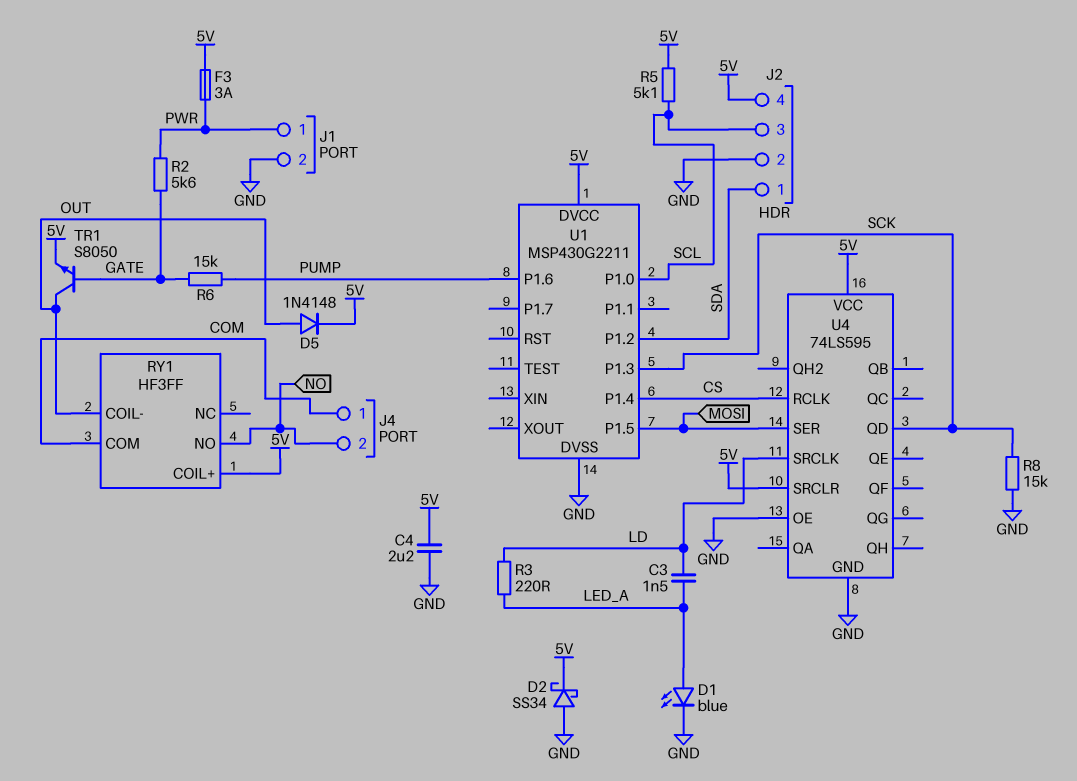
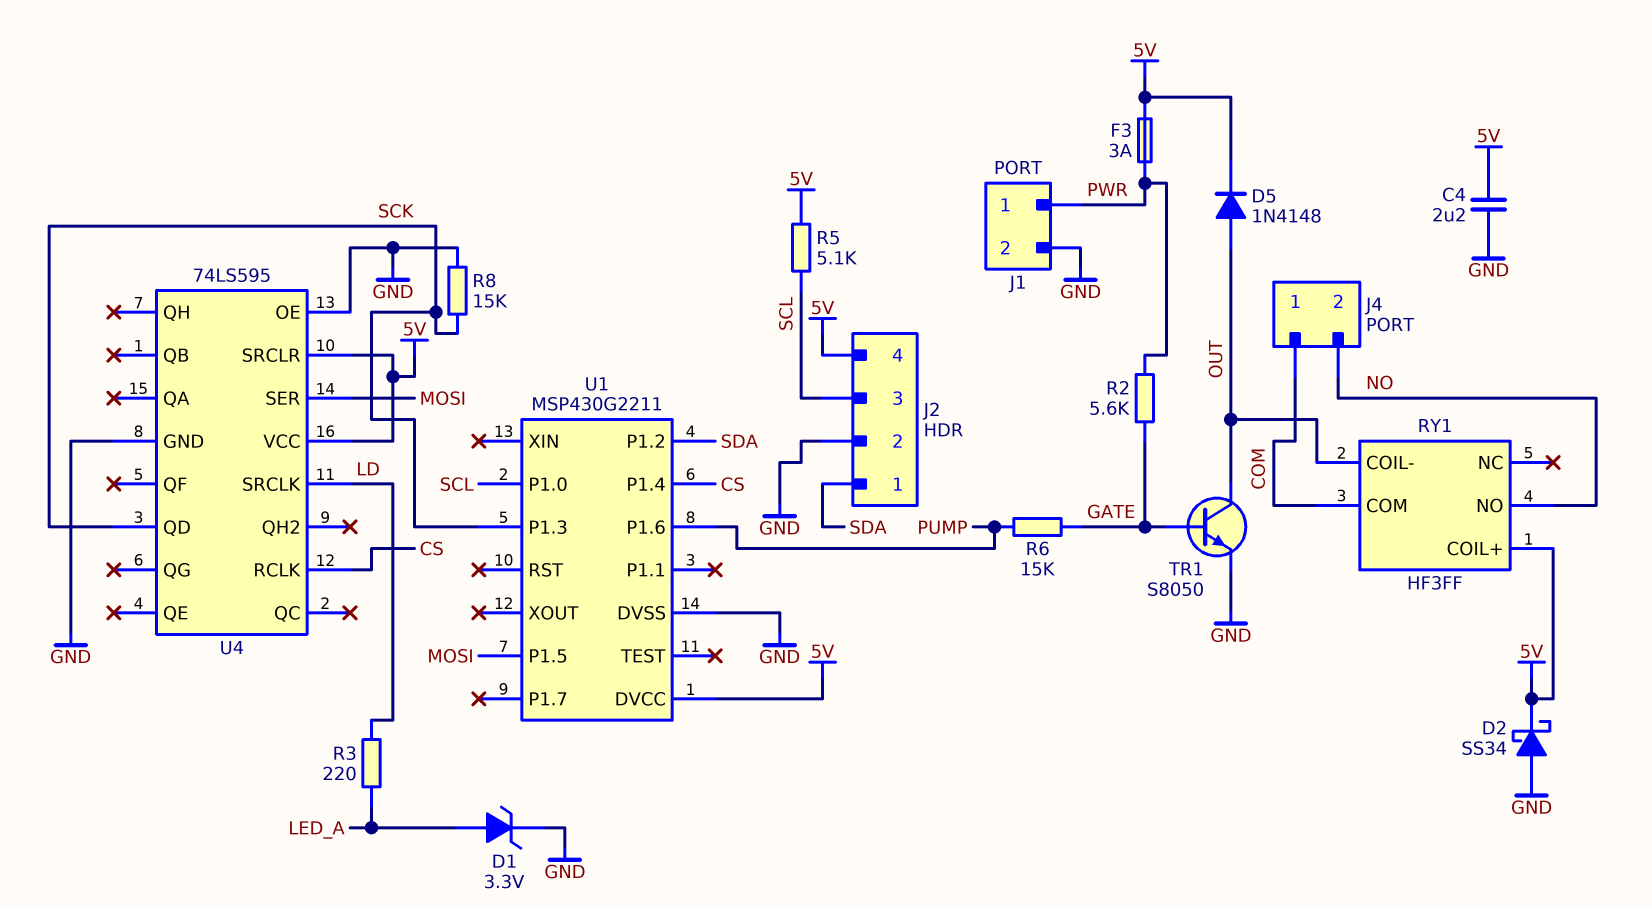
C3: 1.5nF (LD, LED_A) -> none
D1: LED blue (A LED_A, K GND) -> zener 3.3V (A LED_A, K GND)
TR1: NPN S8050 (B GATE, C OUT, E 5V) -> NPN S8050 (B GATE, C OUT, E GND)

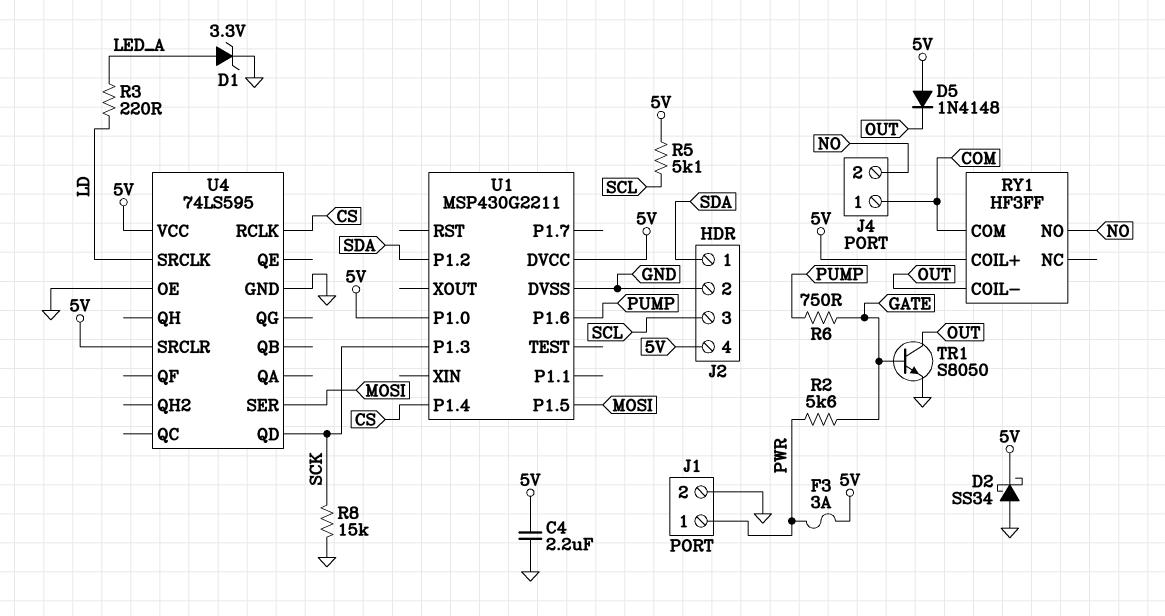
D5: diode 1N4148 (A OUT, K 5V) -> diode 1N4148 (A 5V, K OUT)
R6: 15k (GATE, PUMP) -> 750 (GATE, PUMP)
U1 pin P1.0: SCL -> 5V

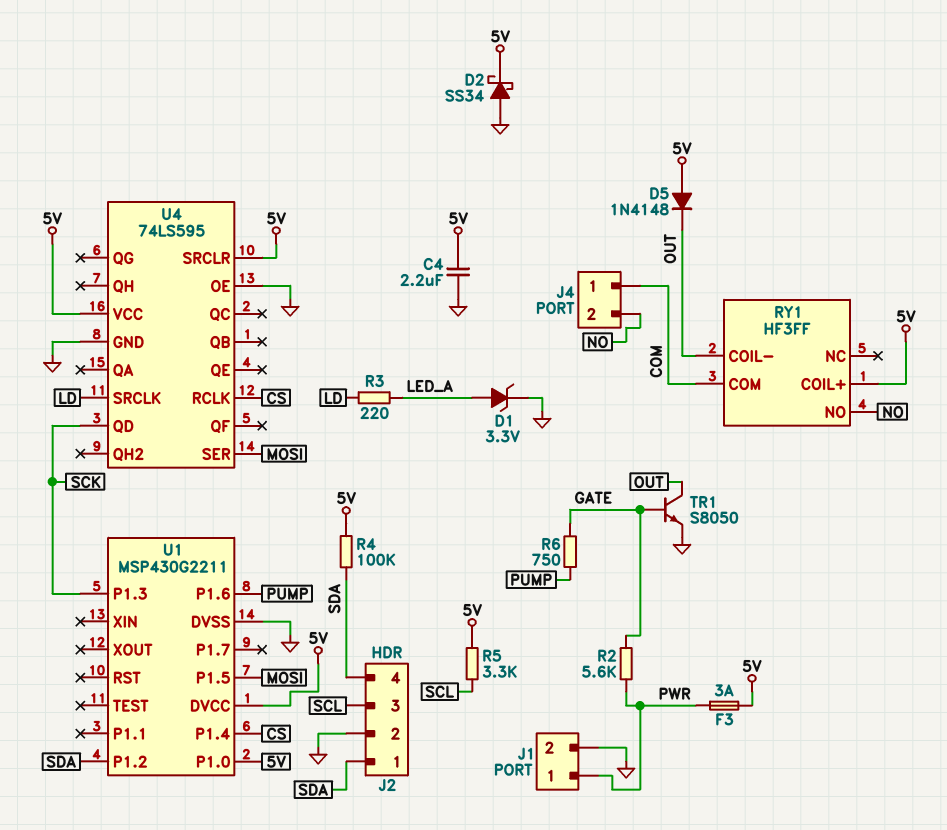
J2 pin 4: 5V -> SDA
R4: none -> 100k (5V, SDA)
R5: 5.1k (5V, SCL) -> 3.3k (5V, SCL)
R8: 15k (GND, SCK) -> none

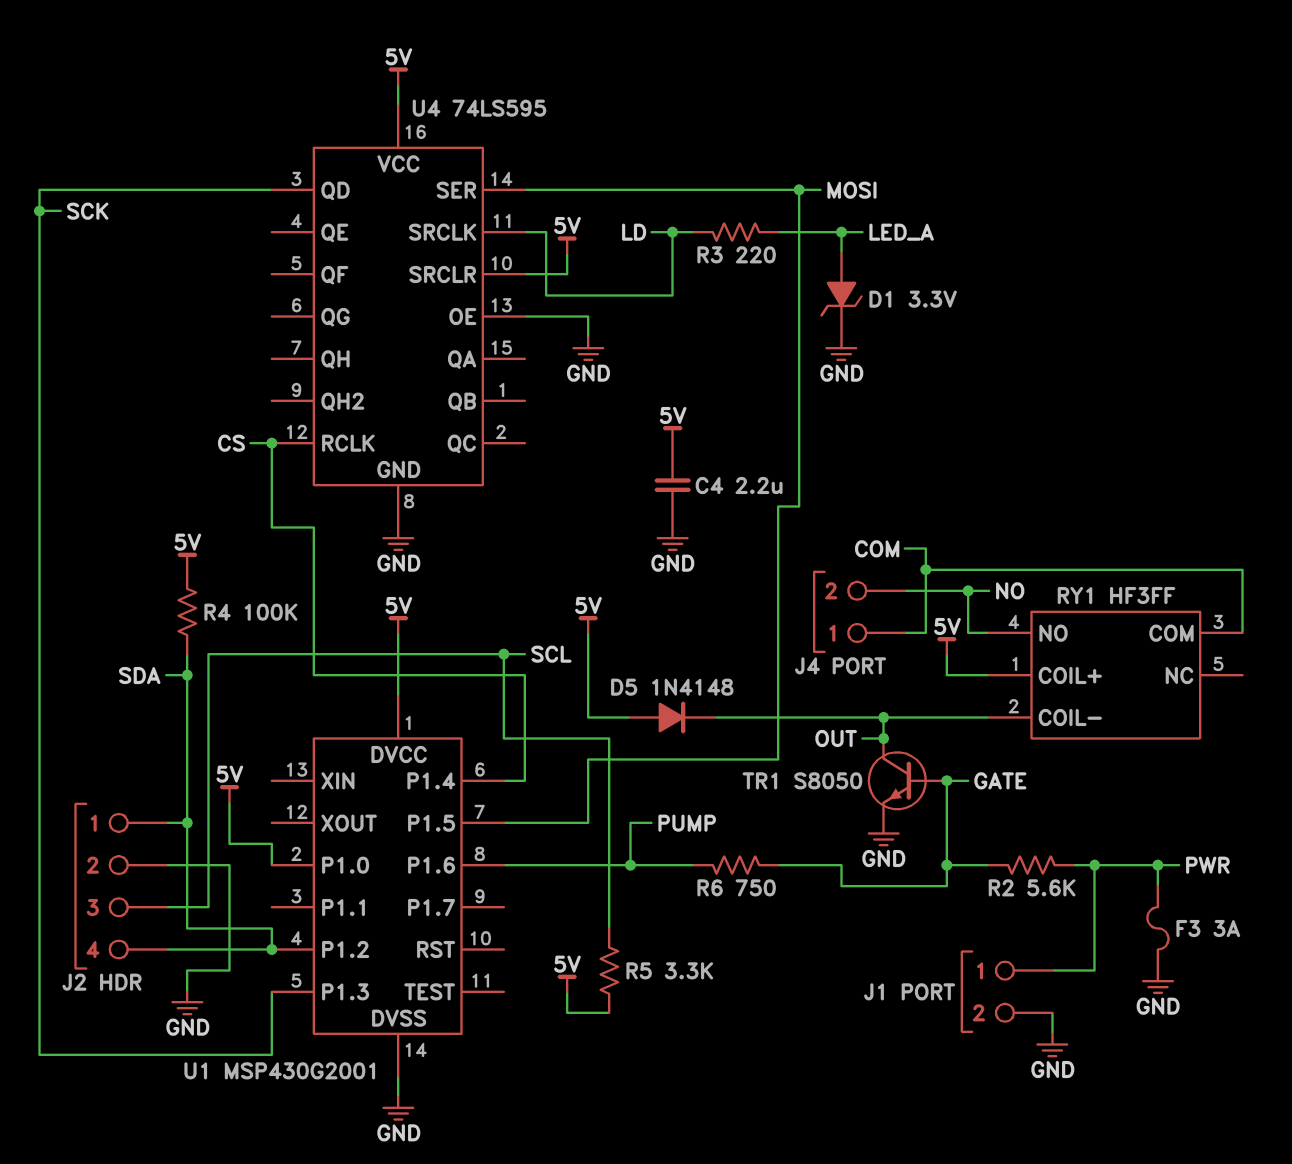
D2: schottky SS34 (A GND, K 5V) -> none
F3: 3A (5V, PWR) -> 3A (GND, PWR)
U1: MSP430G2211 -> MSP430G2001

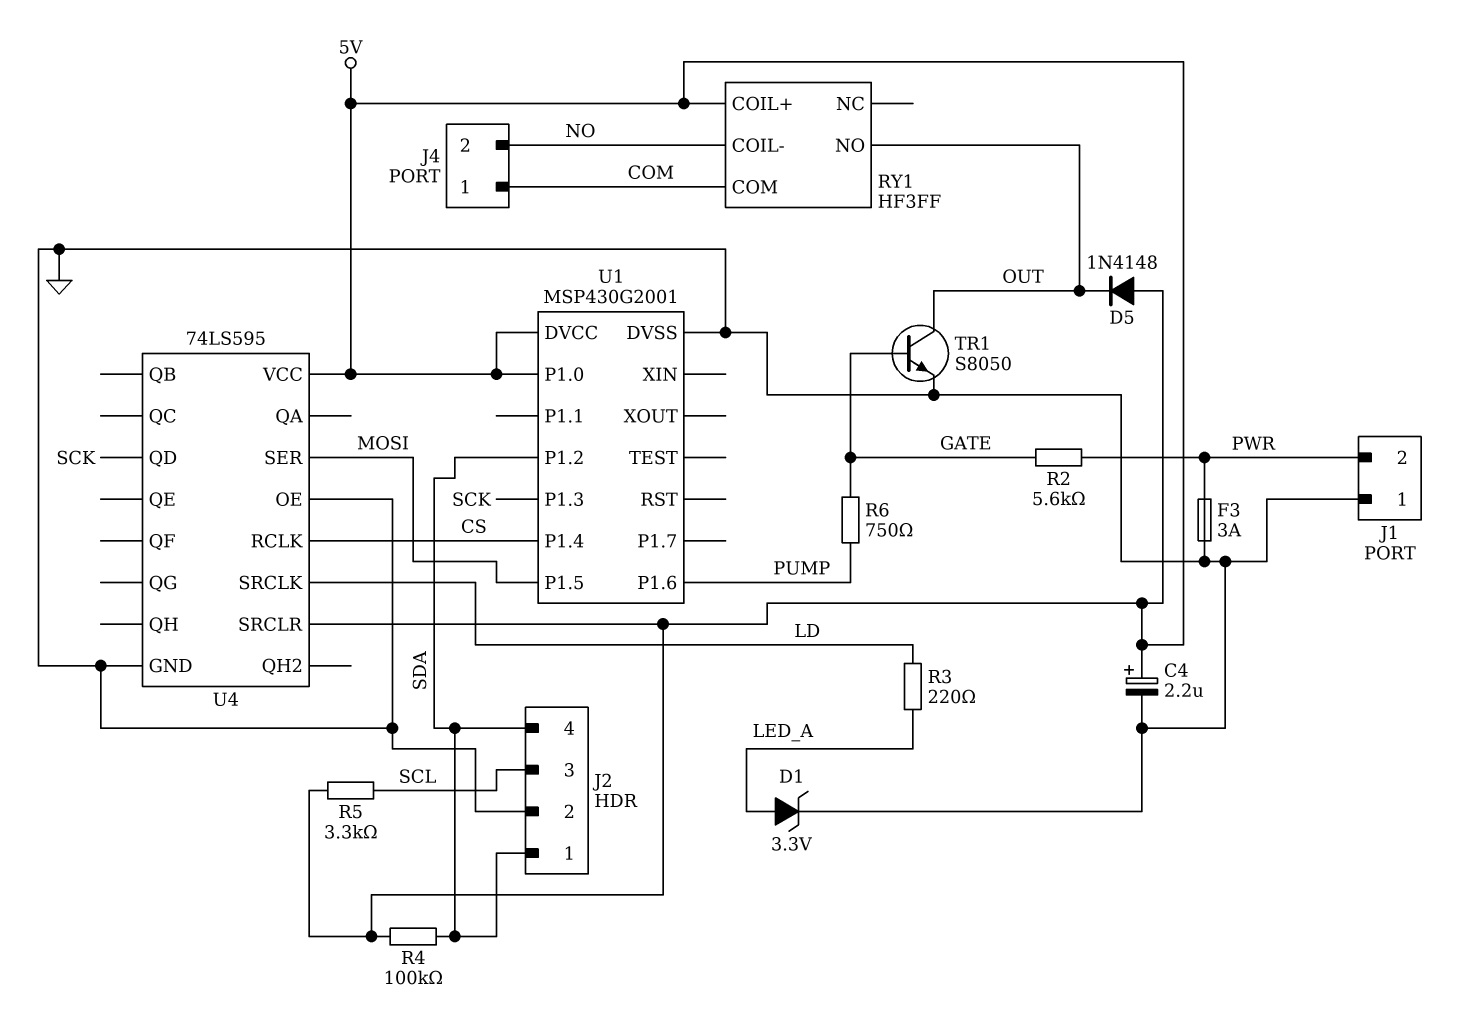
C4: 2.2uF (5V, GND) -> 2.2uF (plus 5V, minus GND)
J1 pin 1: PWR -> GND
J1 pin 2: GND -> PWR
RY1 pin COIL-: OUT -> NO
RY1 pin NO: NO -> OUT

